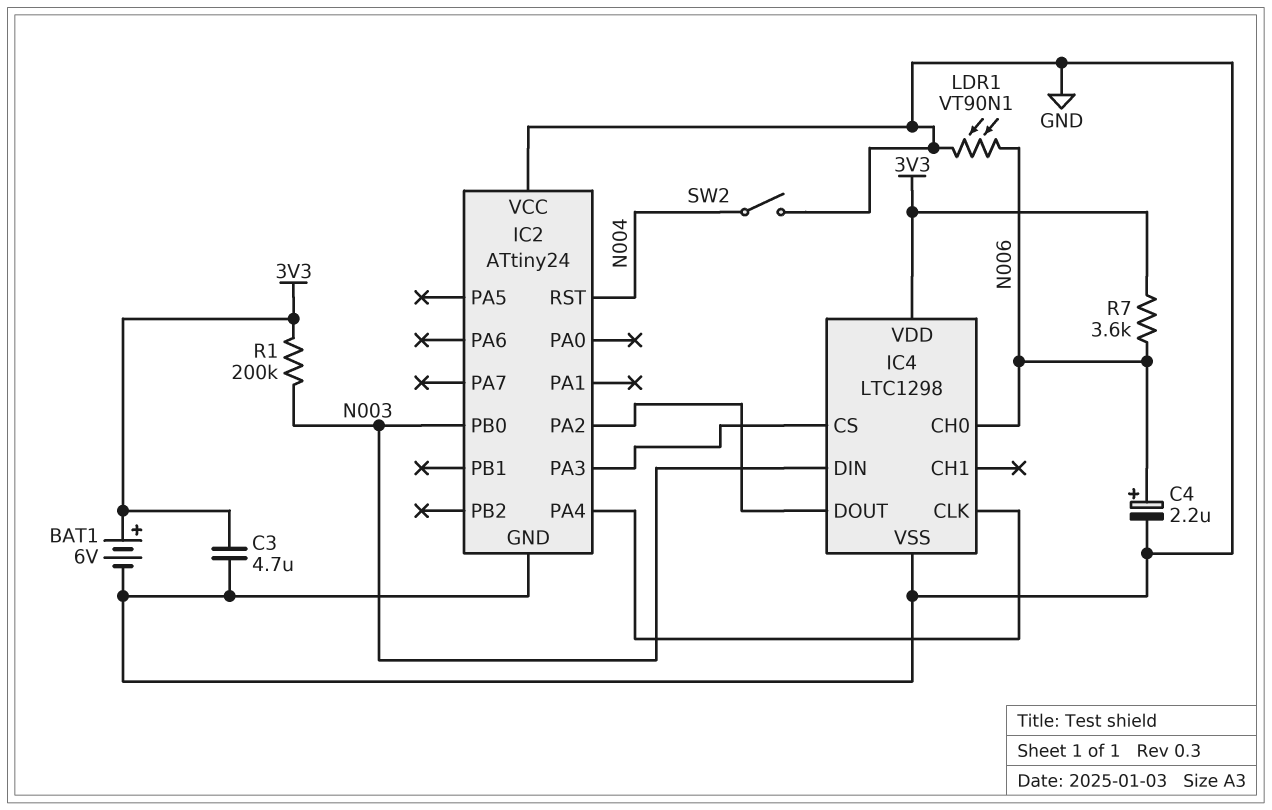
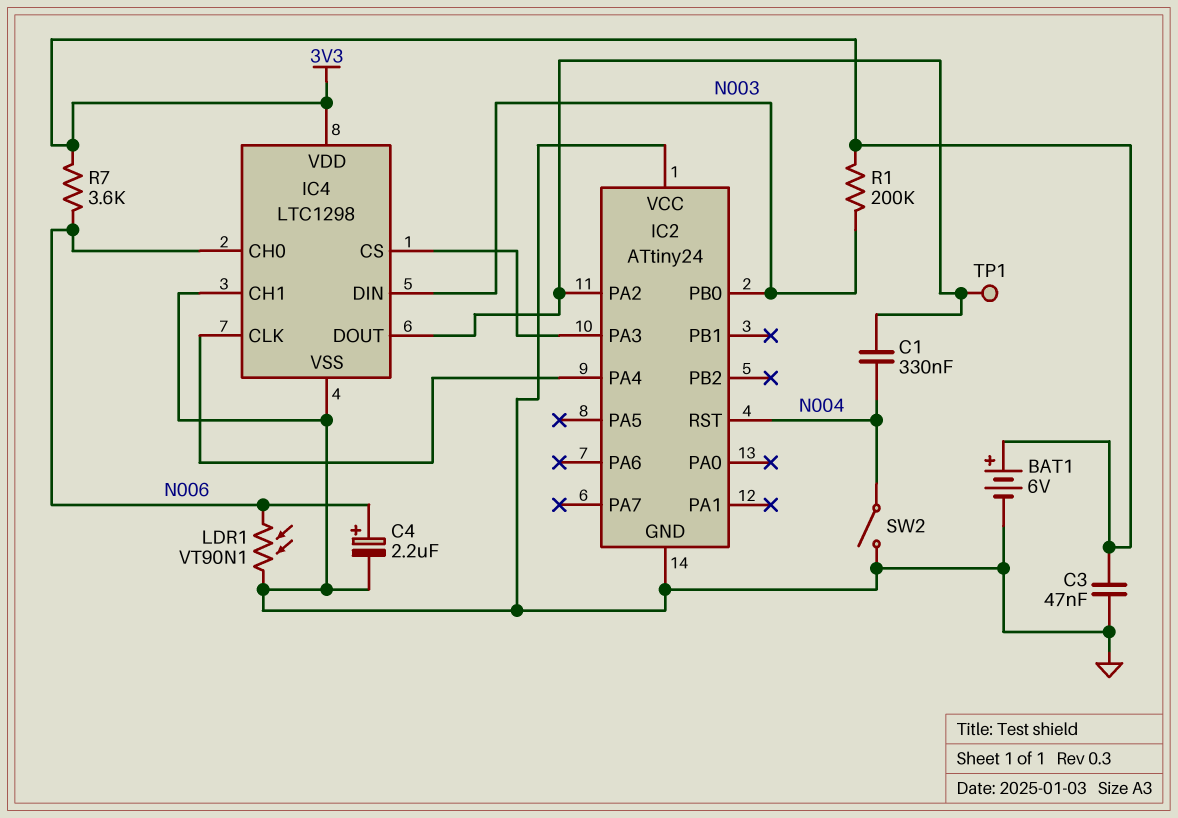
C1: none -> 330nF (IC2/PA2, N004)
C3: 4.7uF (3V3, GND) -> 47nF (3V3, GND)
IC4 pin CH1: none -> GND
TP1: none -> test point (IC2/PA2)

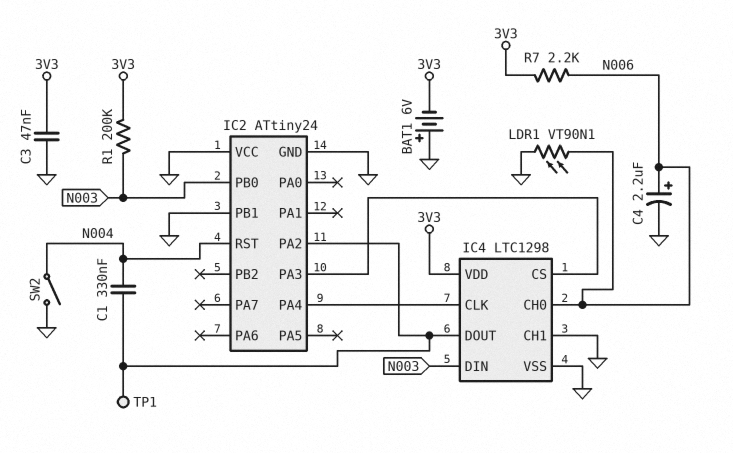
BAT1: 6V (plus 3V3, minus GND) -> 6V (plus GND, minus 3V3)
IC2 pin PB1: none -> GND
R7: 3.6k (3V3, N006) -> 2.2k (3V3, N006)

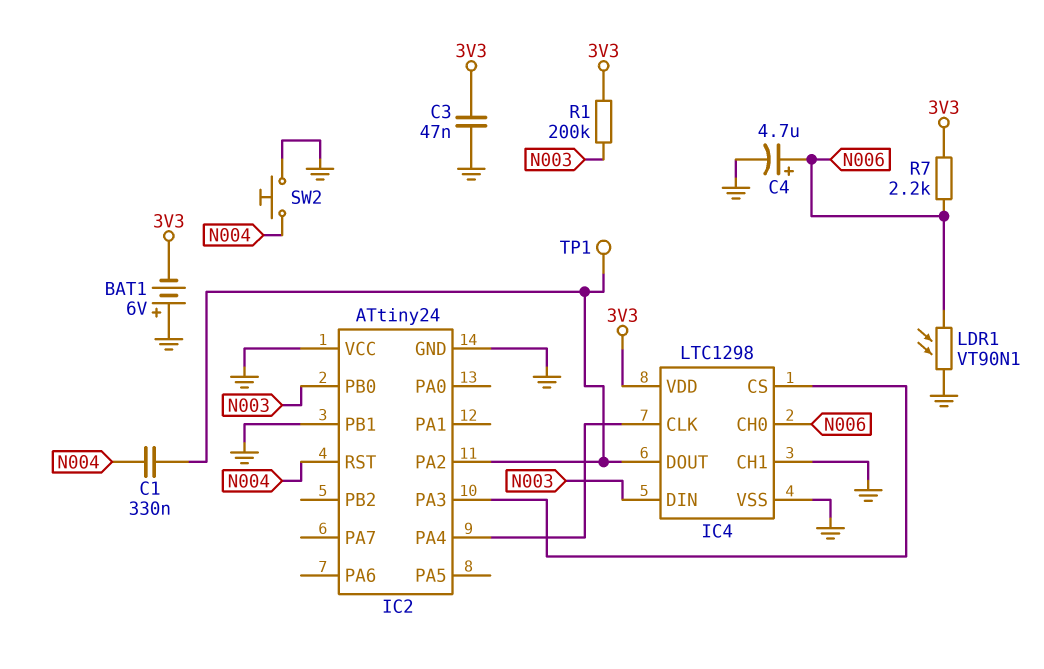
C4: 2.2uF (plus N006, minus GND) -> 4.7uF (plus N006, minus GND)
SW2: switch (GND, N004) -> button (GND, N004)

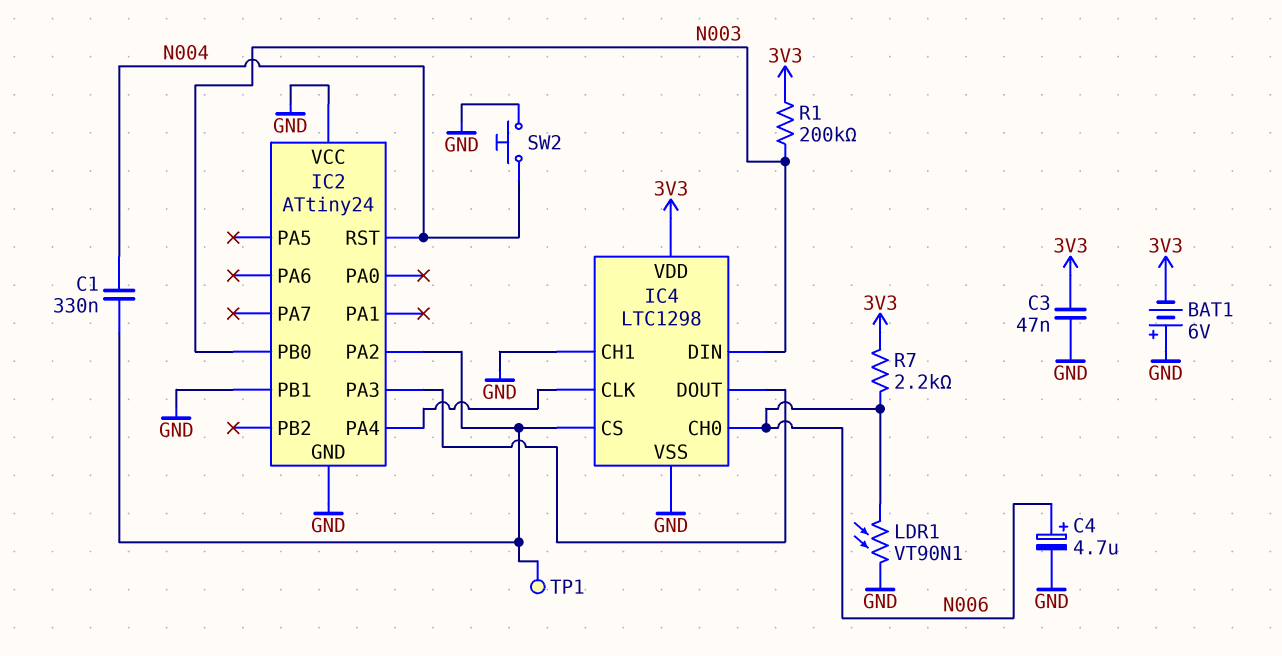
IC4 pin CS: IC2/PA3 -> IC2/PA2
IC4 pin DOUT: IC2/PA2 -> IC2/PA3

